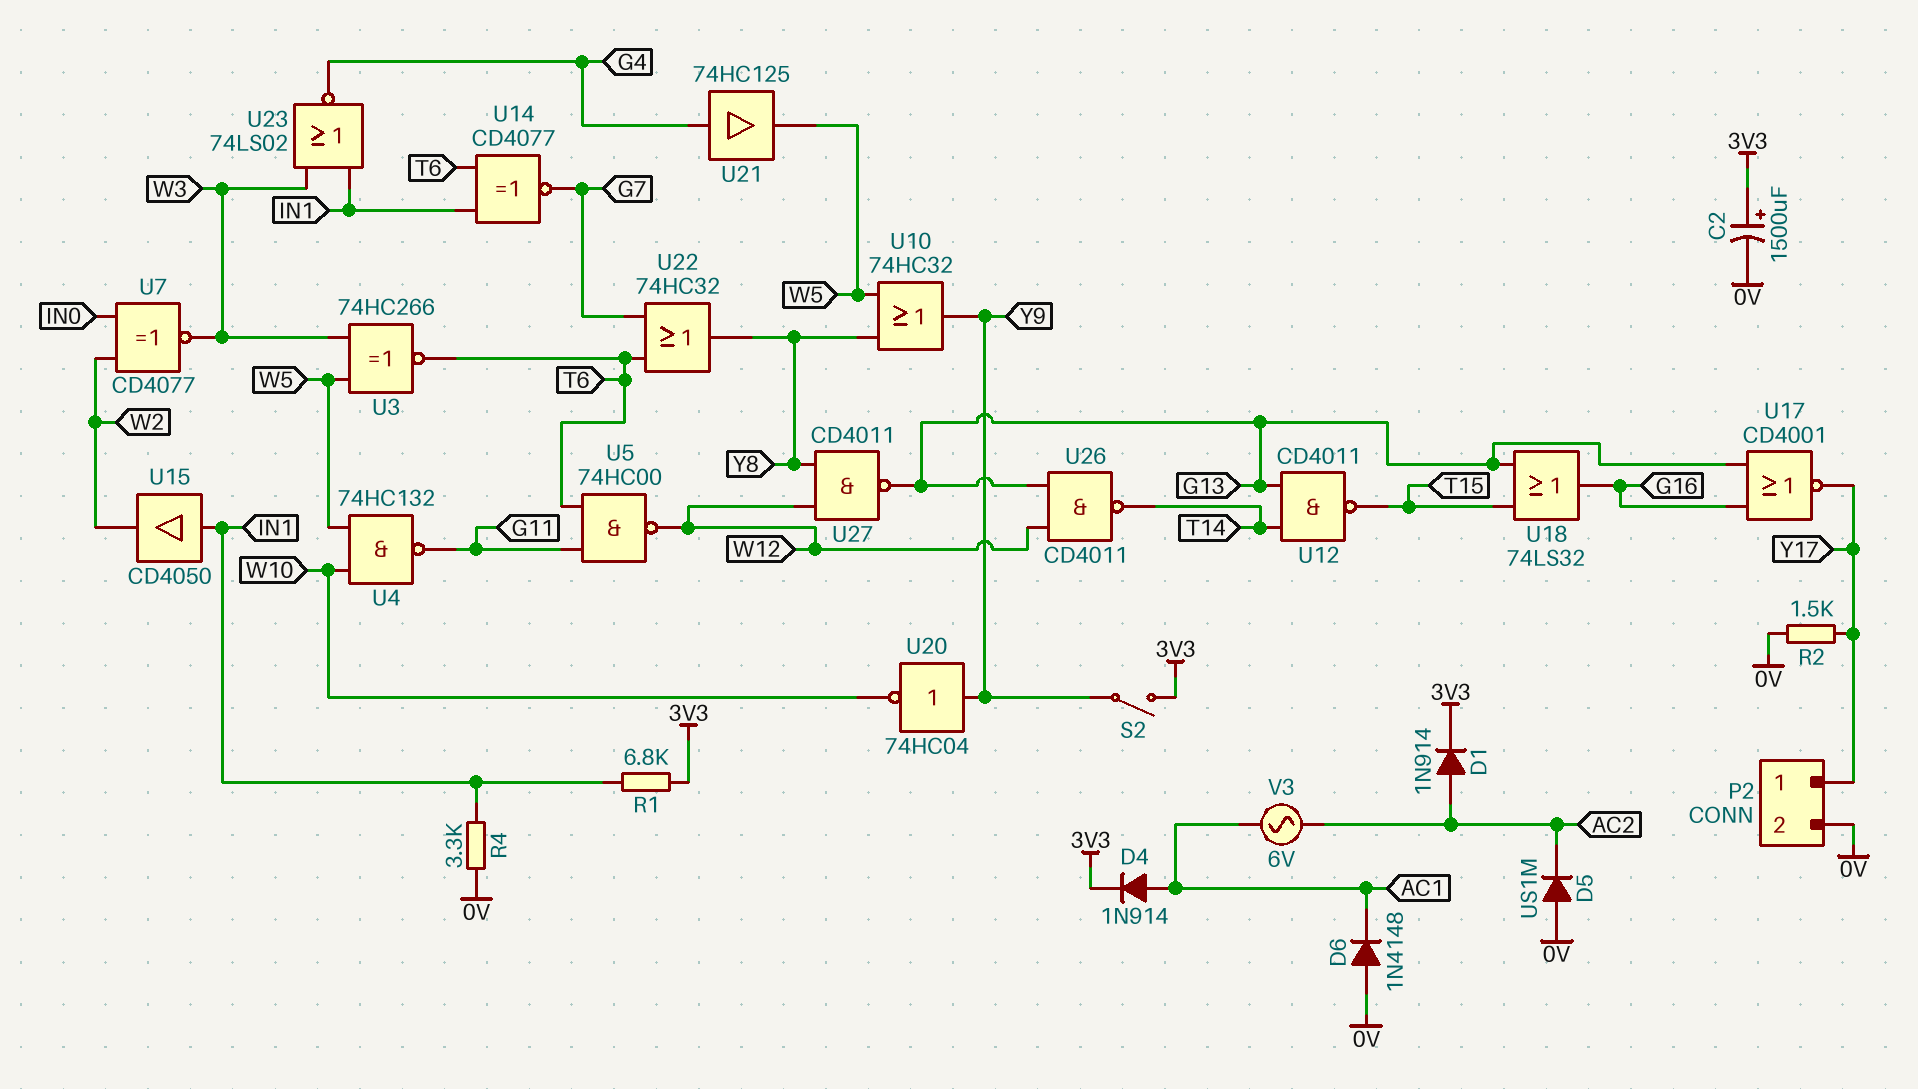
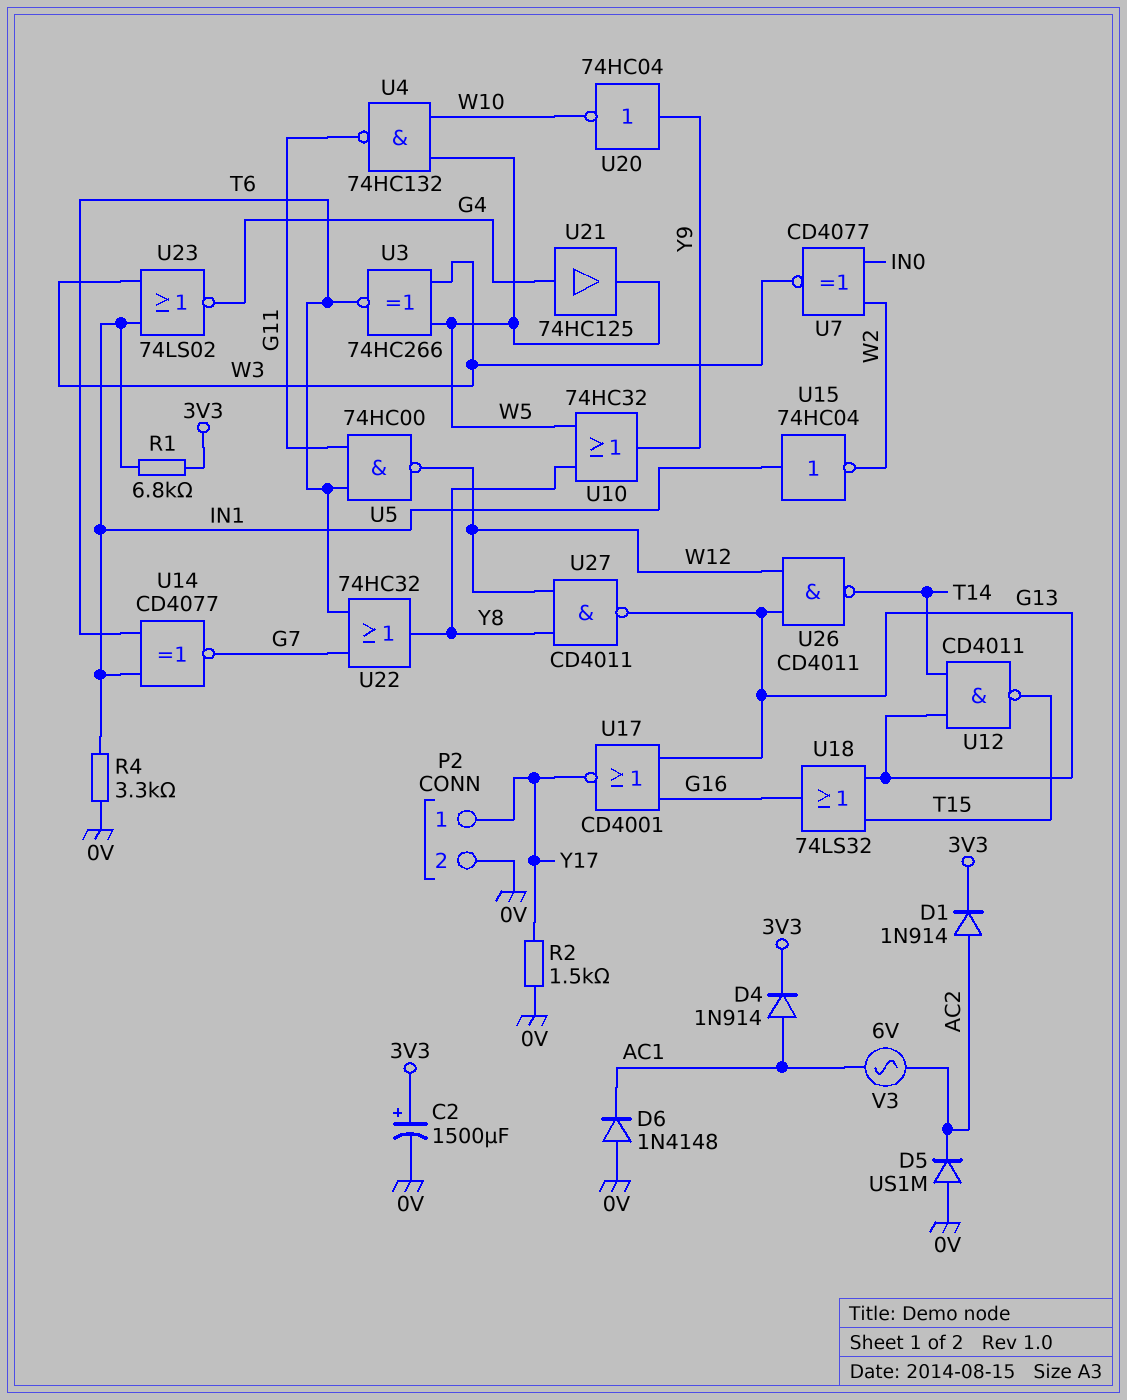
S2: switch (3V3, Y9) -> none
U15: buffer CD4050 (in IN1, out W2) -> NOT 74HC04 (in IN1, out W2)

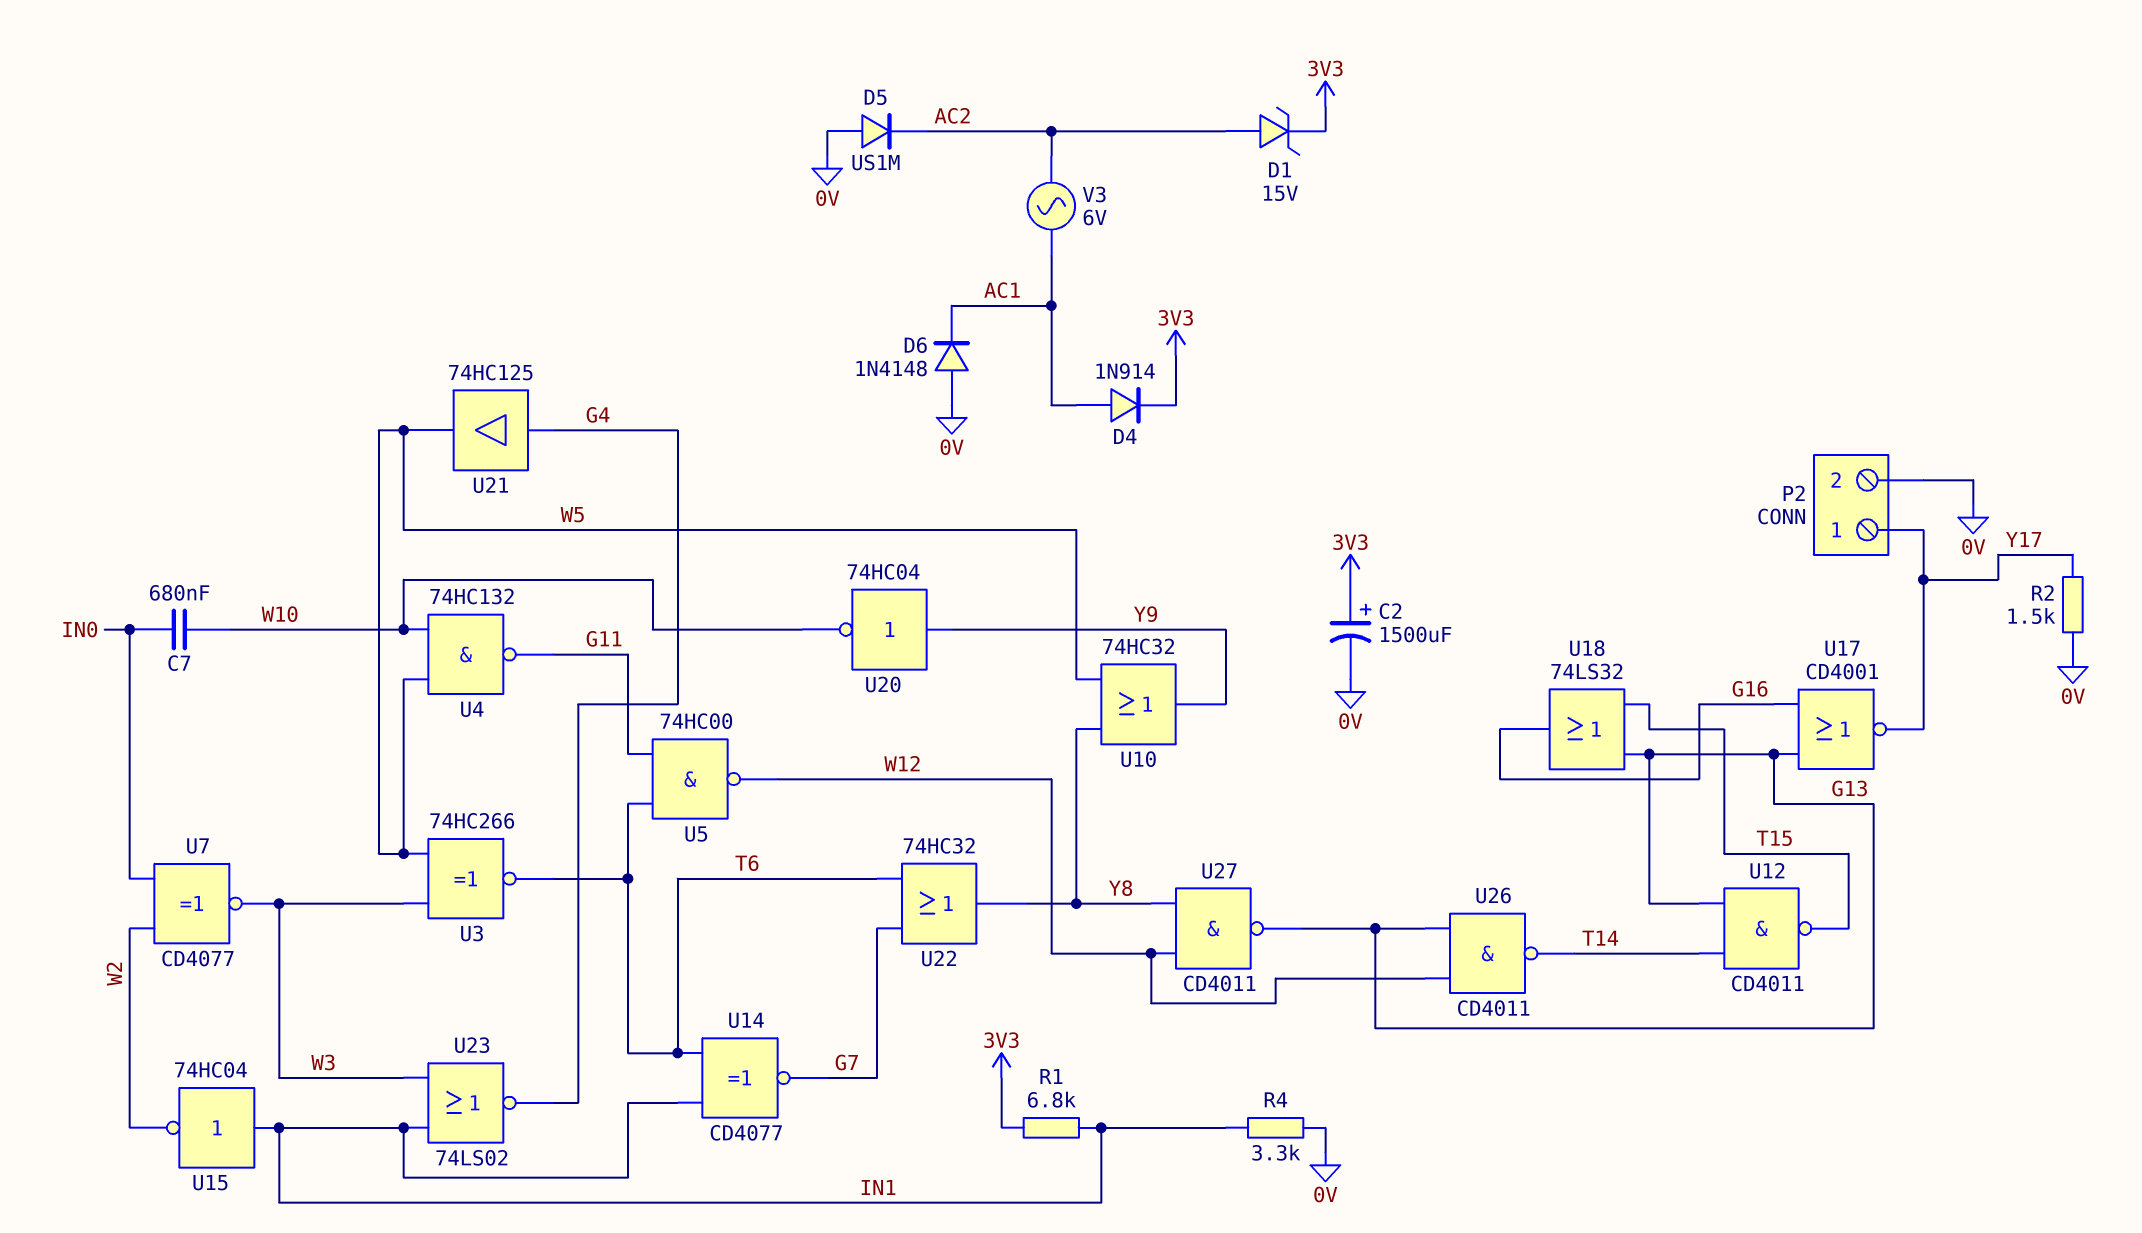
C7: none -> 680nF (IN0, W10)
D1: diode 1N914 (A AC2, K 3V3) -> zener 15V (A AC2, K 3V3)

